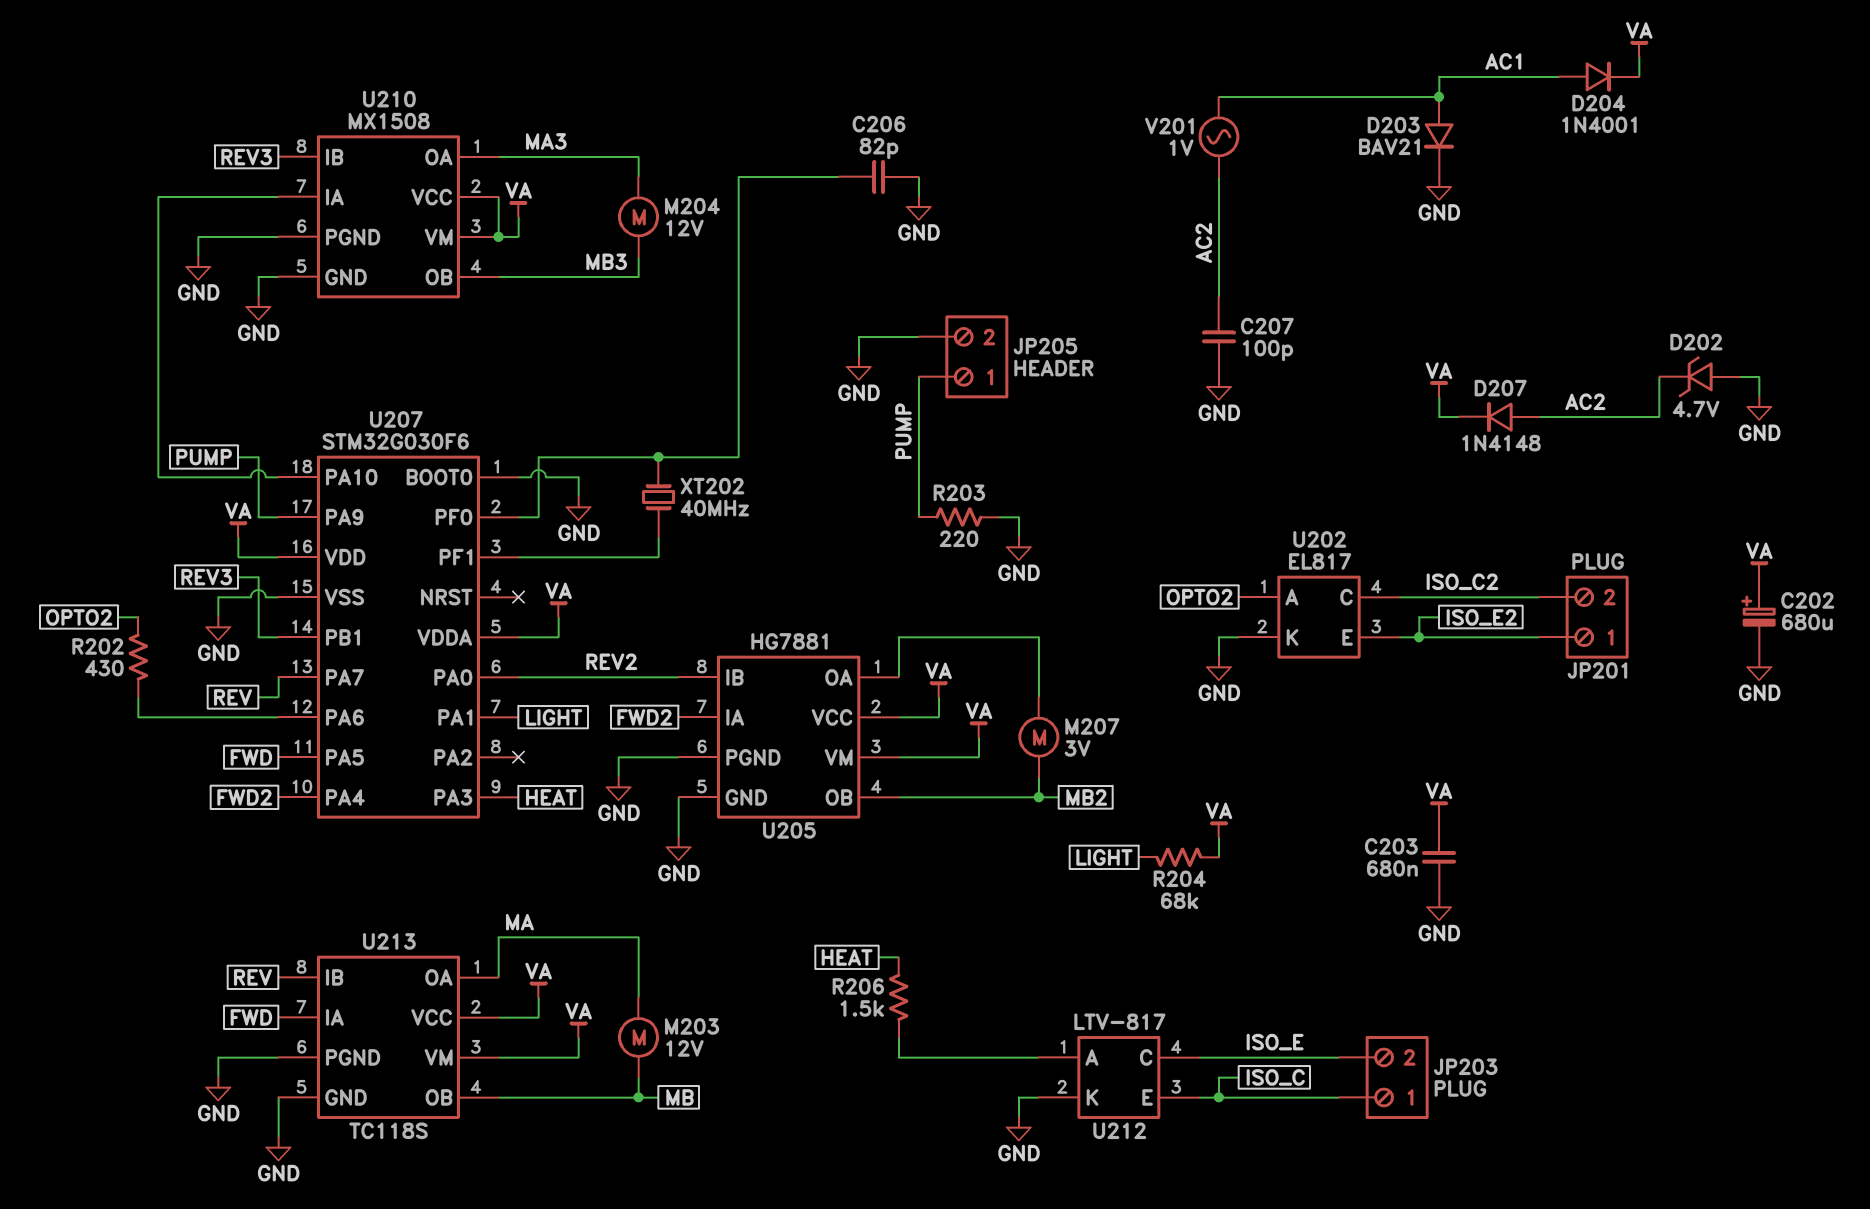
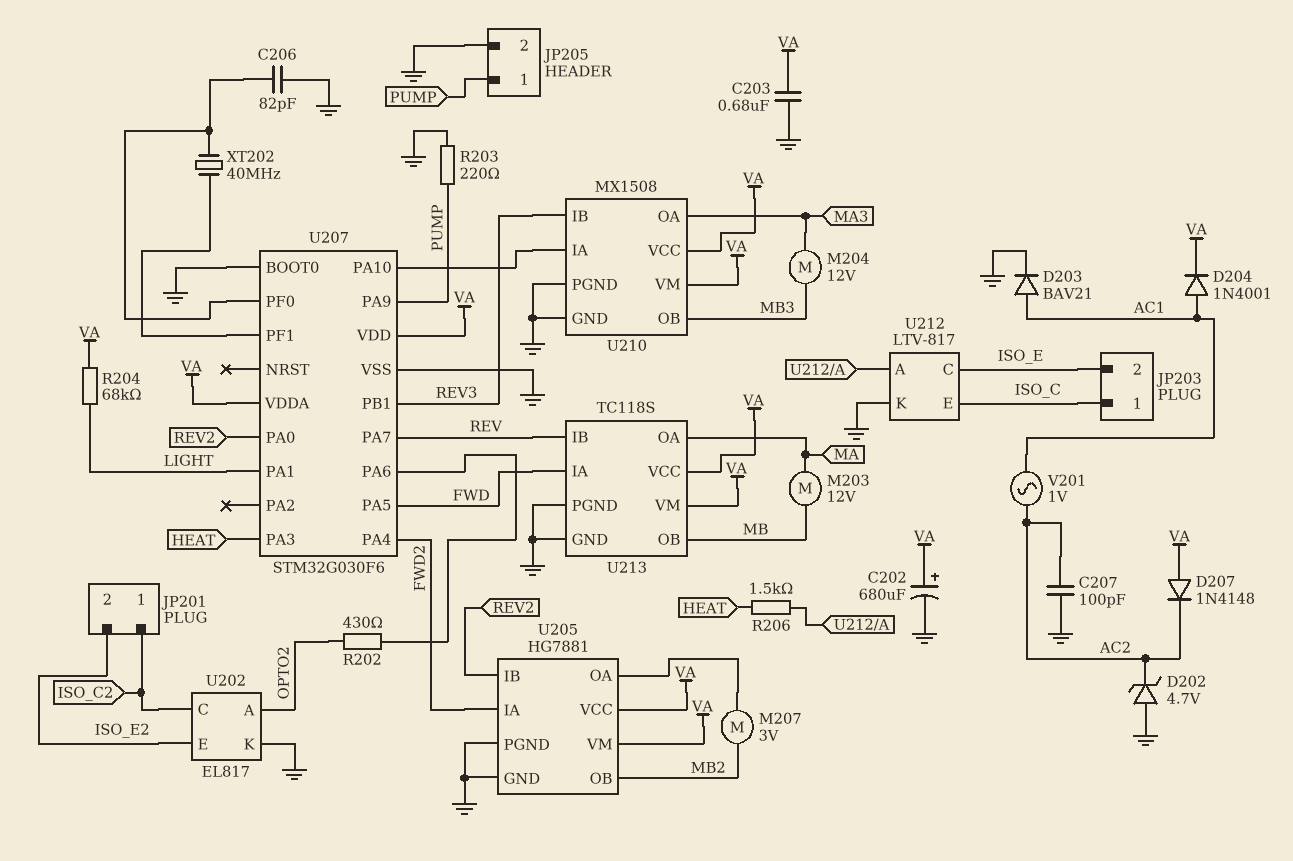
D207: diode 1N4148 (A AC2, K VA) -> diode 1N4148 (A VA, K AC2)
JP201 pin 1: ISO_E2 -> ISO_C2
JP201 pin 2: ISO_C2 -> ISO_E2

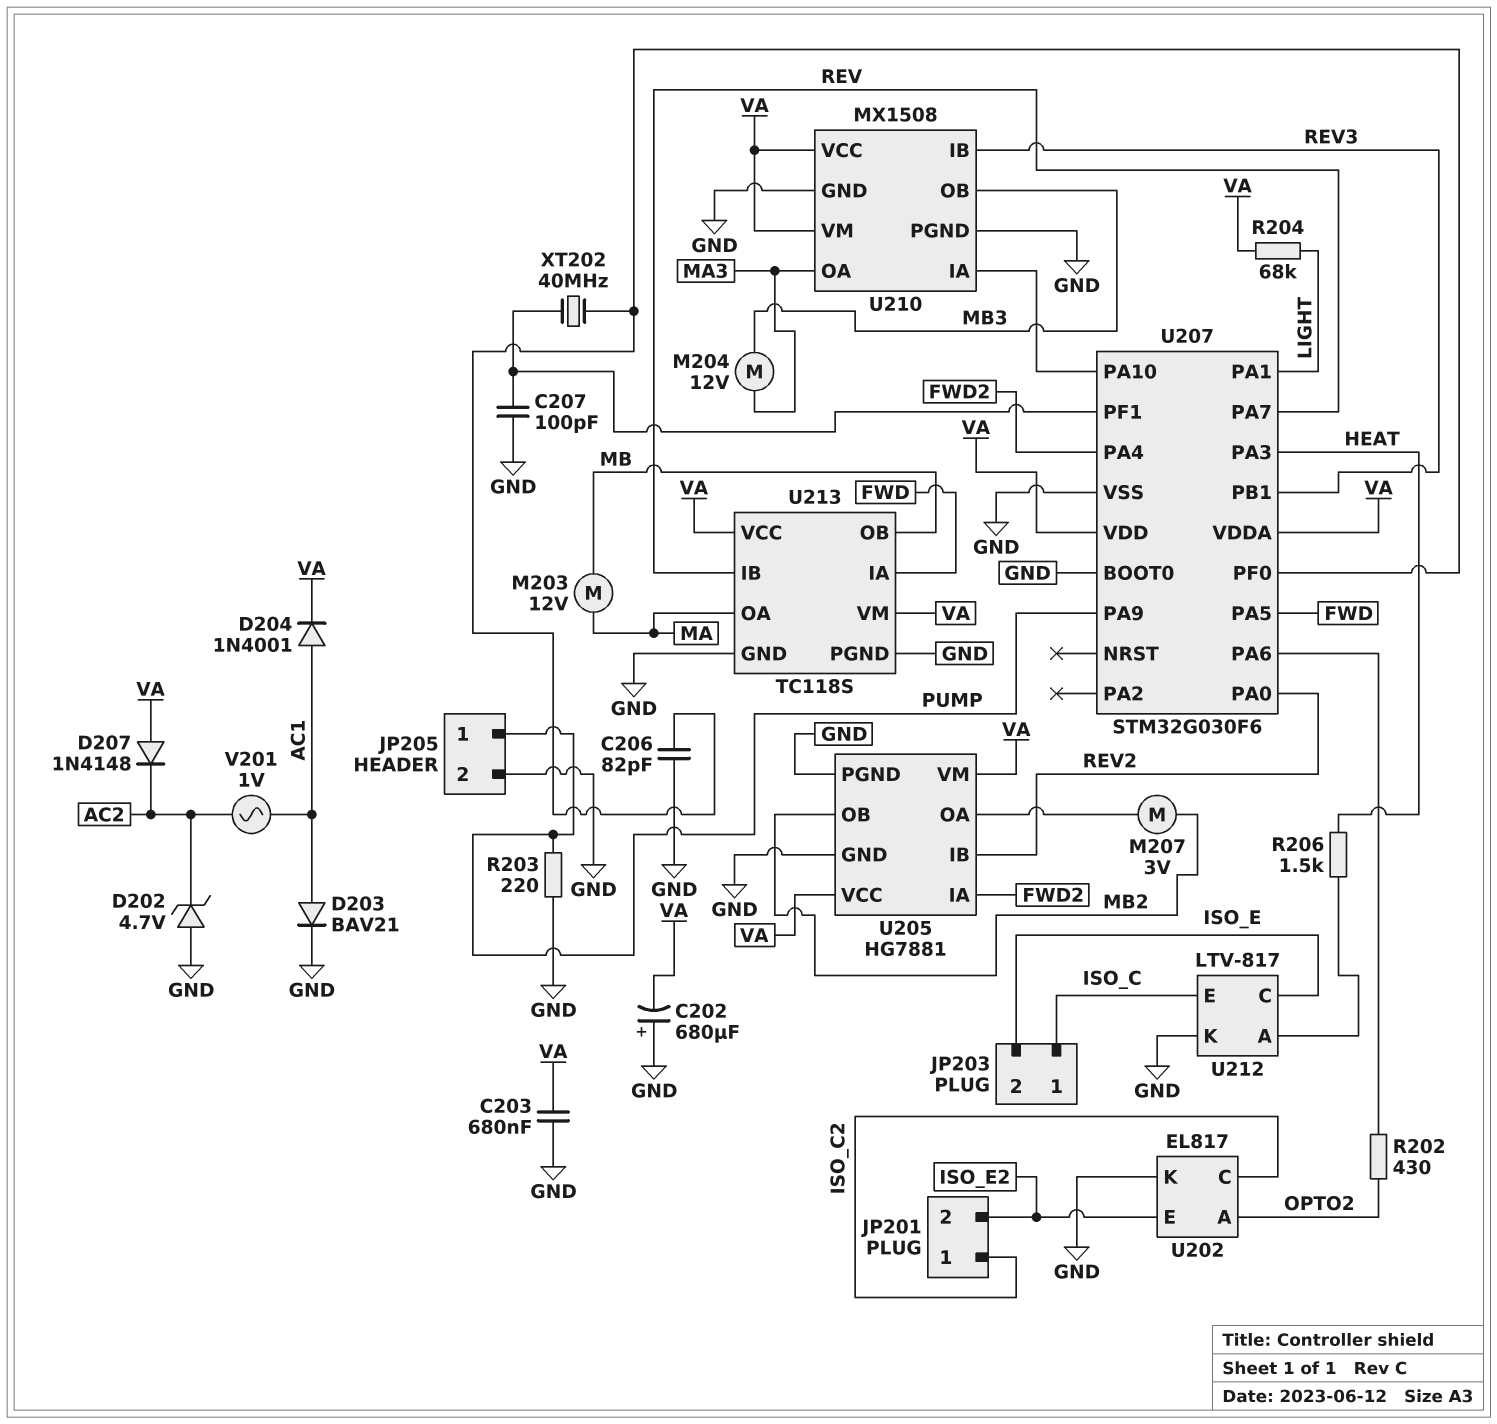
C202: 680uF (plus VA, minus GND) -> 680uF (plus GND, minus VA)
C207: 100pF (AC2, GND) -> 100pF (GND, U207/PF1)

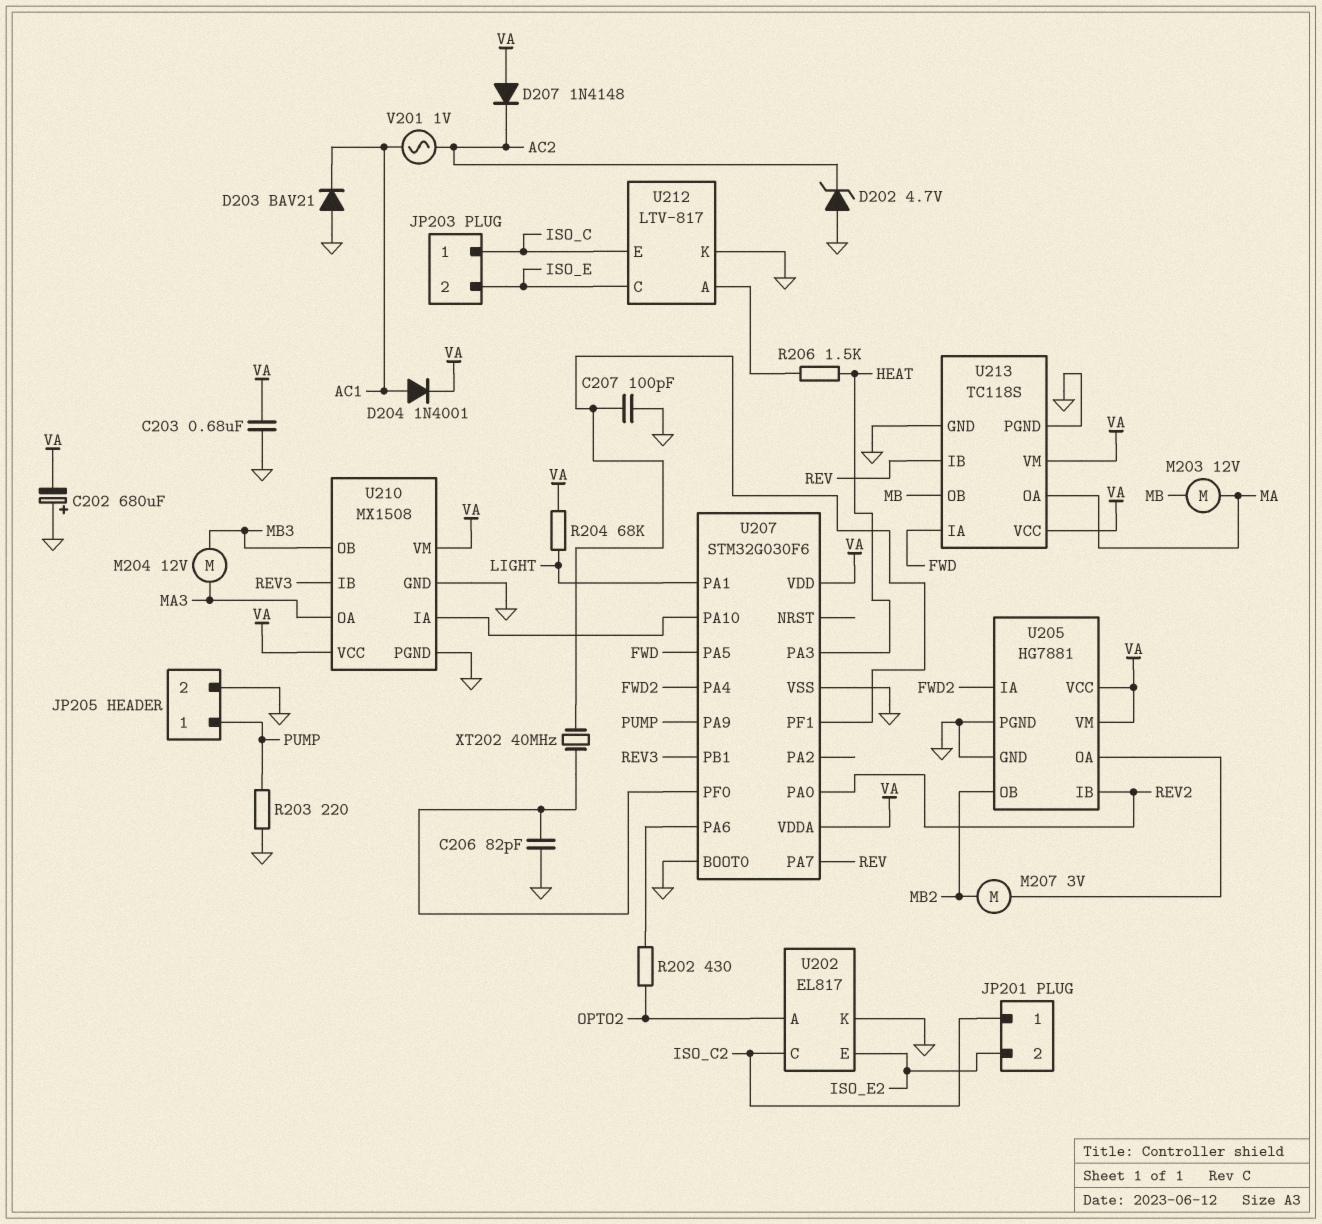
D203: diode BAV21 (A AC1, K GND) -> diode BAV21 (A GND, K AC1)

